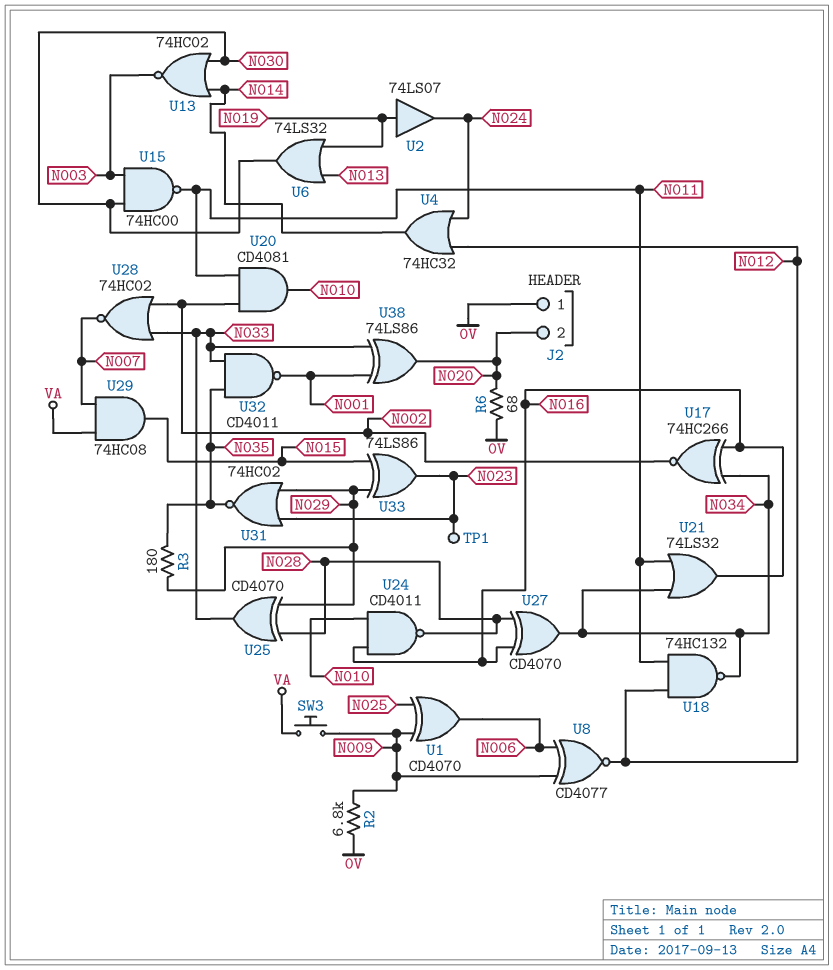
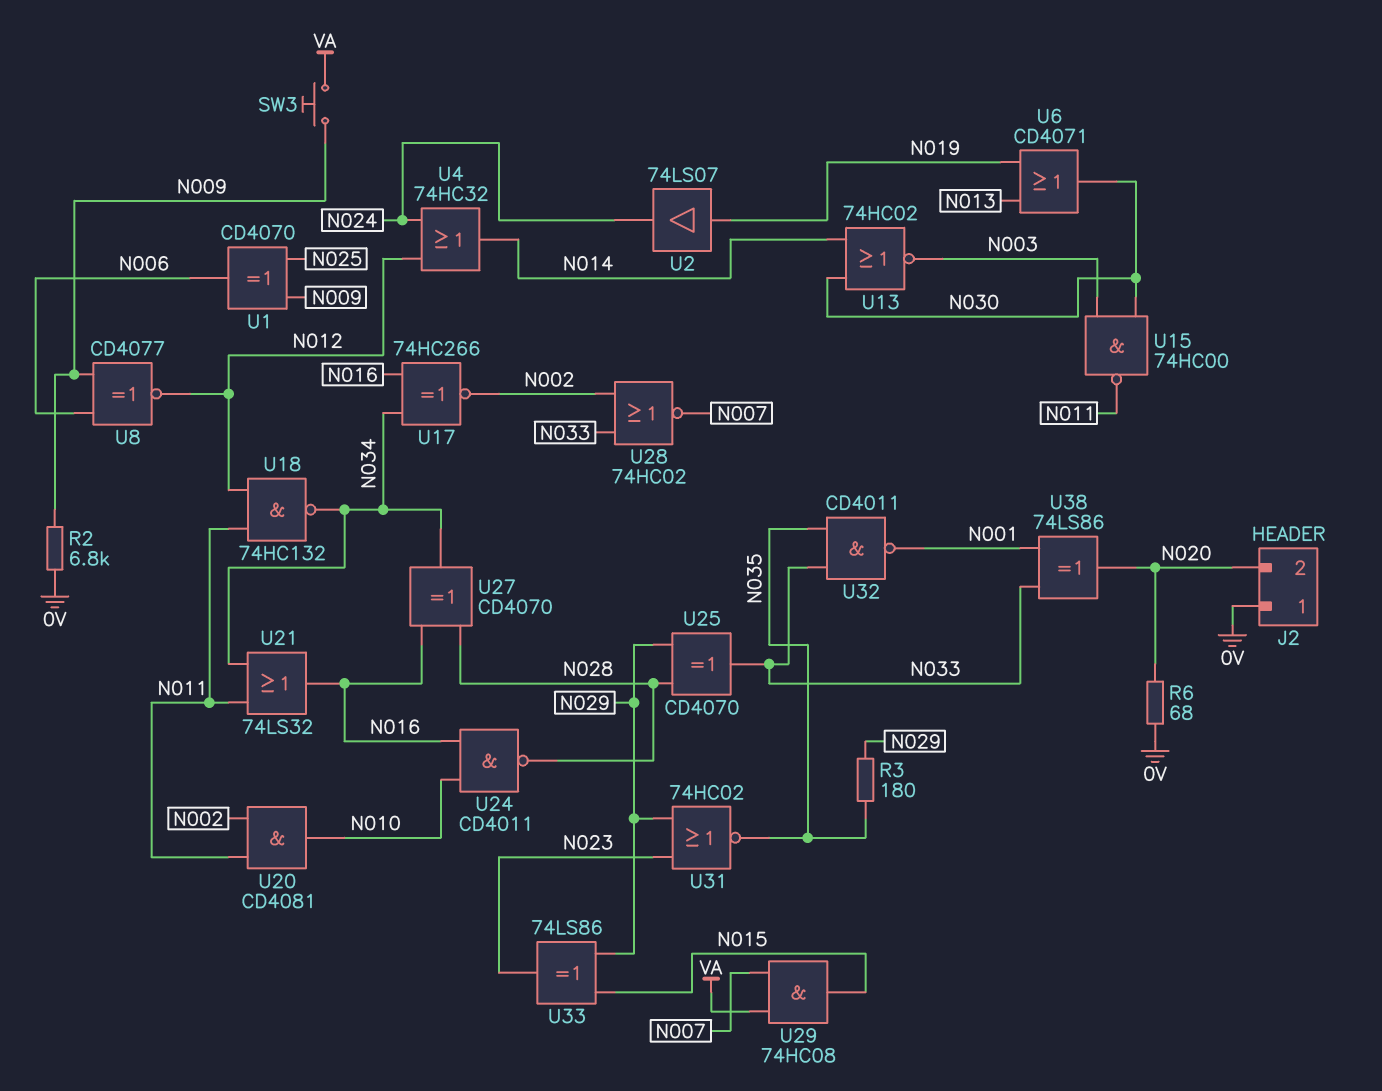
TP1: test point (N023) -> none
U6: OR 74LS32 (in N013, in N019, out N030) -> OR CD4071 (in N013, in N019, out N030)

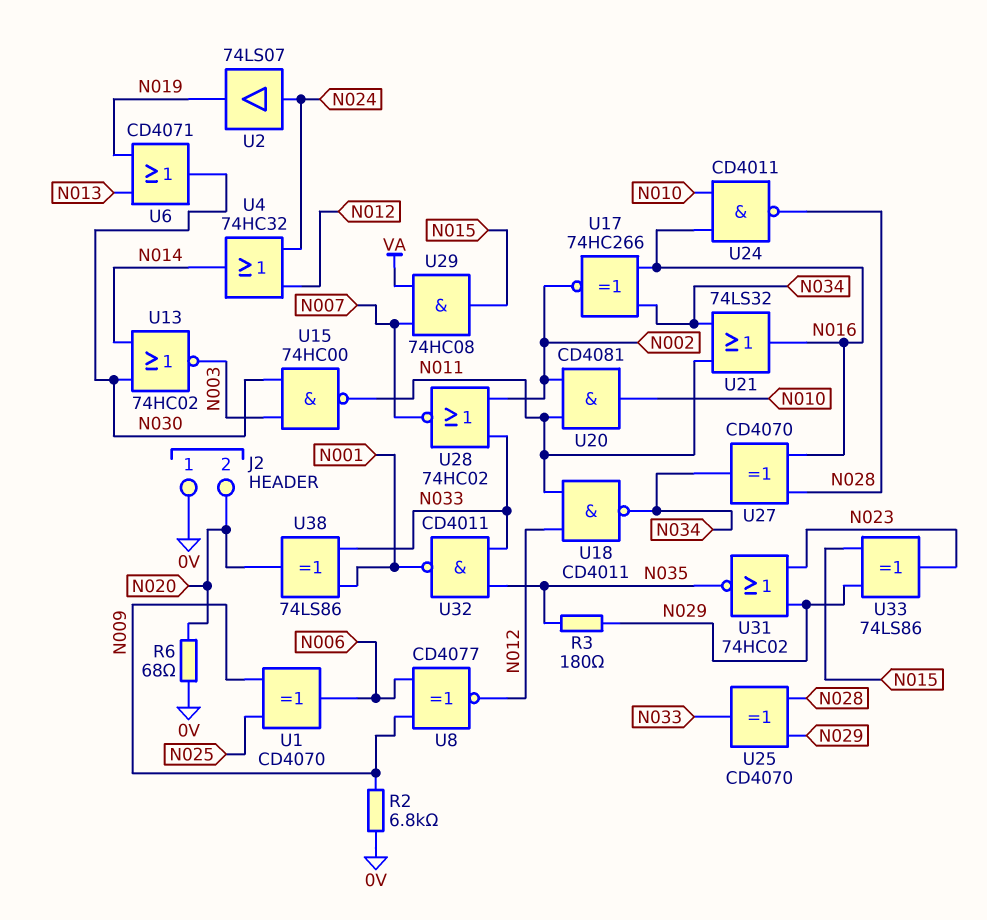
SW3: button (N009, VA) -> none
U2: buffer 74LS07 (in N019, out N024) -> buffer 74LS07 (in N024, out N019)
U18: NAND 74HC132 (in N011, in N012, out N034) -> NAND CD4011 (in N011, in N012, out N034)

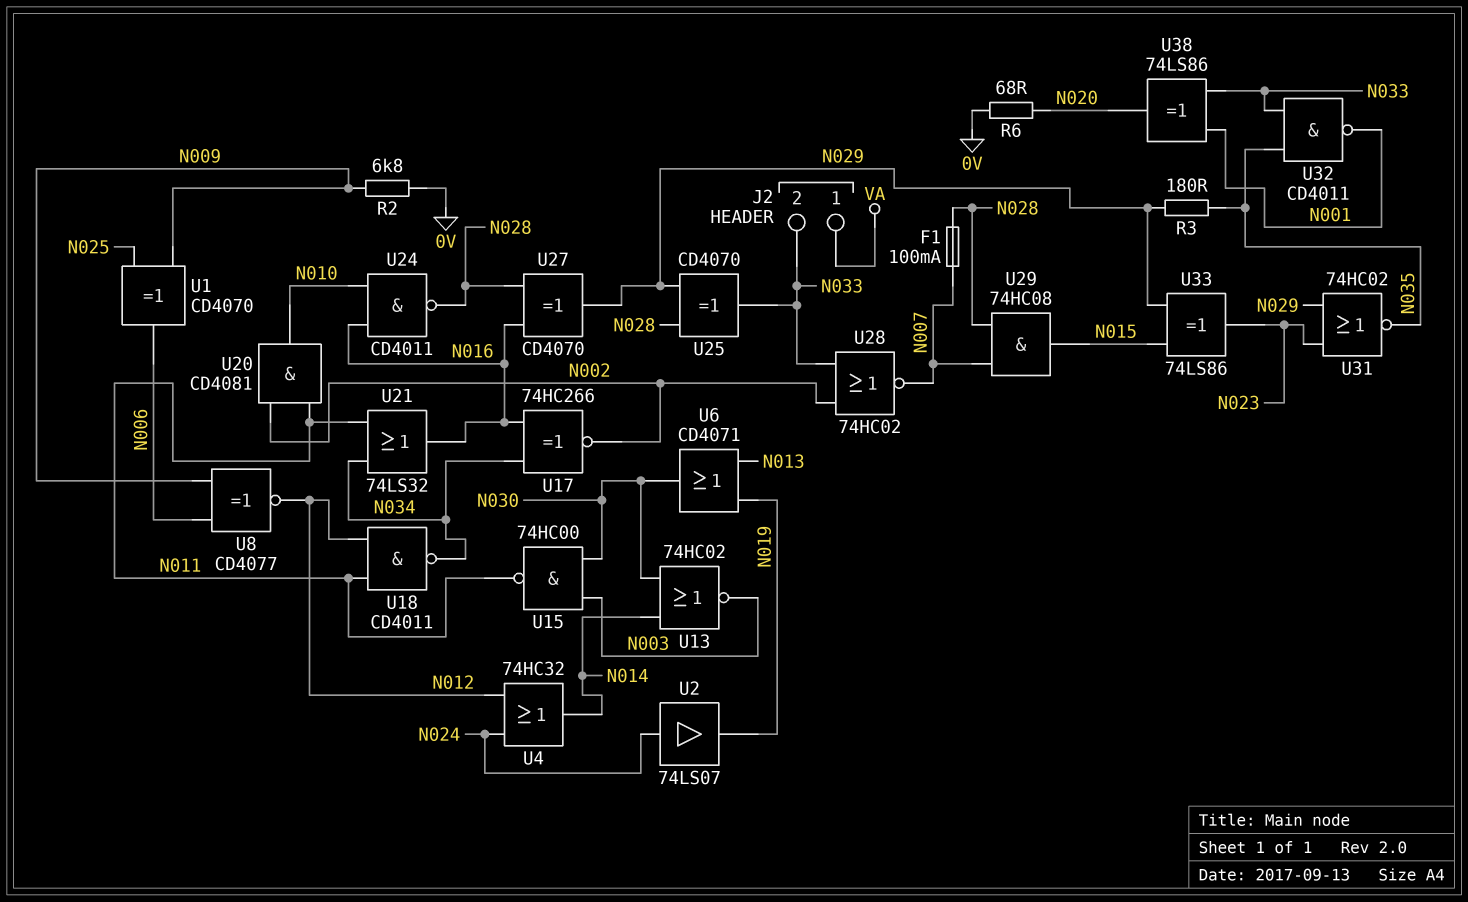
F1: none -> 100mA (N007, N028)
J2 pin 1: 0V -> VA
J2 pin 2: N020 -> N033
U27: XOR CD4070 (in N016, in N028, out N034) -> XOR CD4070 (in N016, in N028, out N029)
U29: AND 74HC08 (in N007, in VA, out N015) -> AND 74HC08 (in N007, in N028, out N015)

